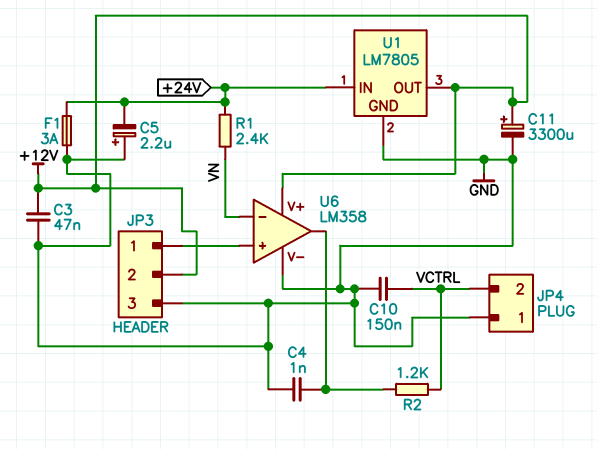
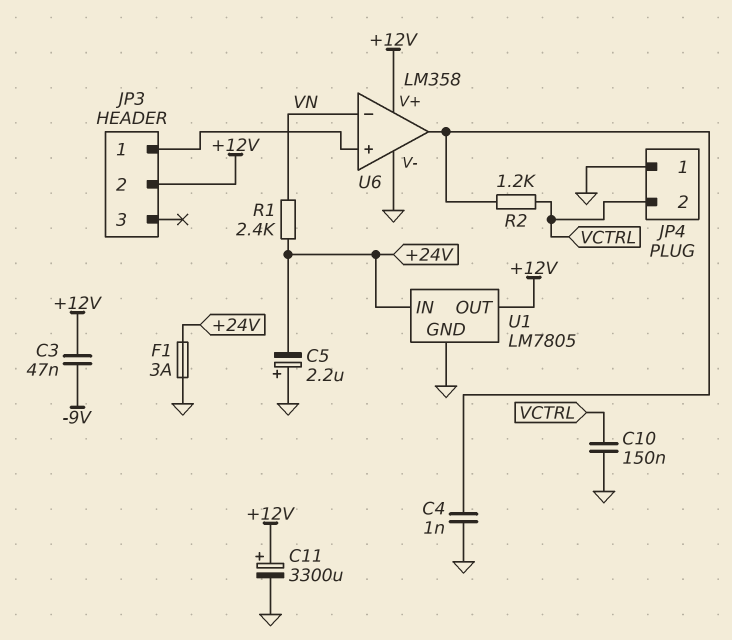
C3: 47nF (+12V, GND) -> 47nF (+12V, -9V)
JP3 pin 3: GND -> none

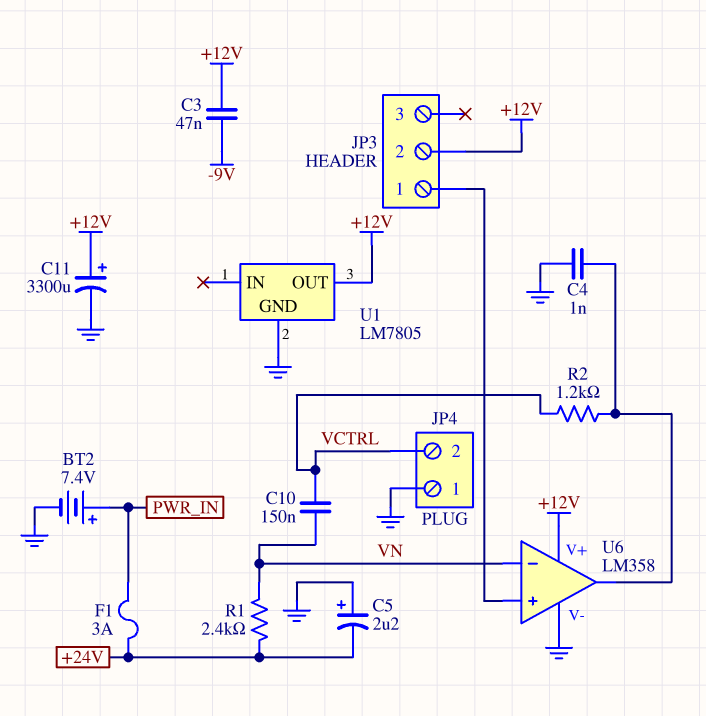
BT2: none -> 7.4V (plus PWR_IN, minus GND)
C10: 150nF (GND, VCTRL) -> 150nF (VCTRL, VN)
F1: 3A (+24V, GND) -> 3A (+24V, PWR_IN)
U1 pin IN: +24V -> none

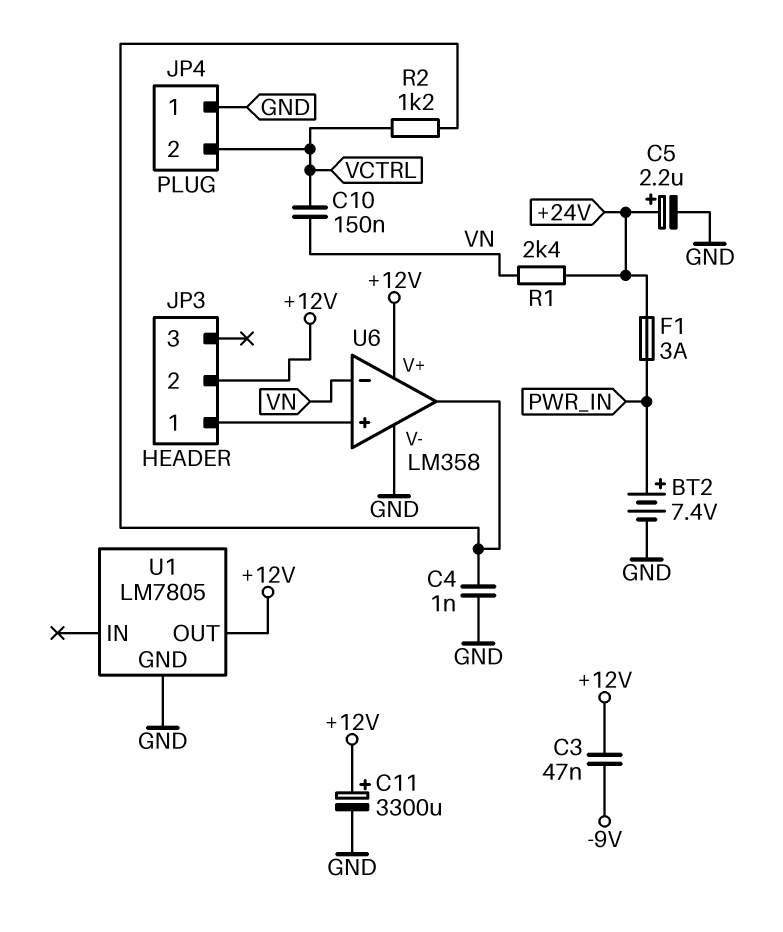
C5: 2.2uF (plus GND, minus +24V) -> 2.2uF (plus +24V, minus GND)

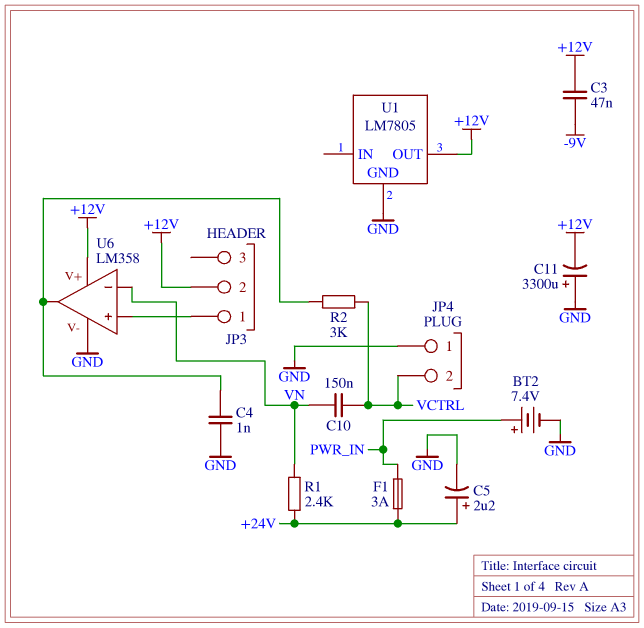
C11: 3300uF (plus +12V, minus GND) -> 3300uF (plus GND, minus +12V)
R2: 1.2k (U6/out, VCTRL) -> 3k (U6/out, VCTRL)

